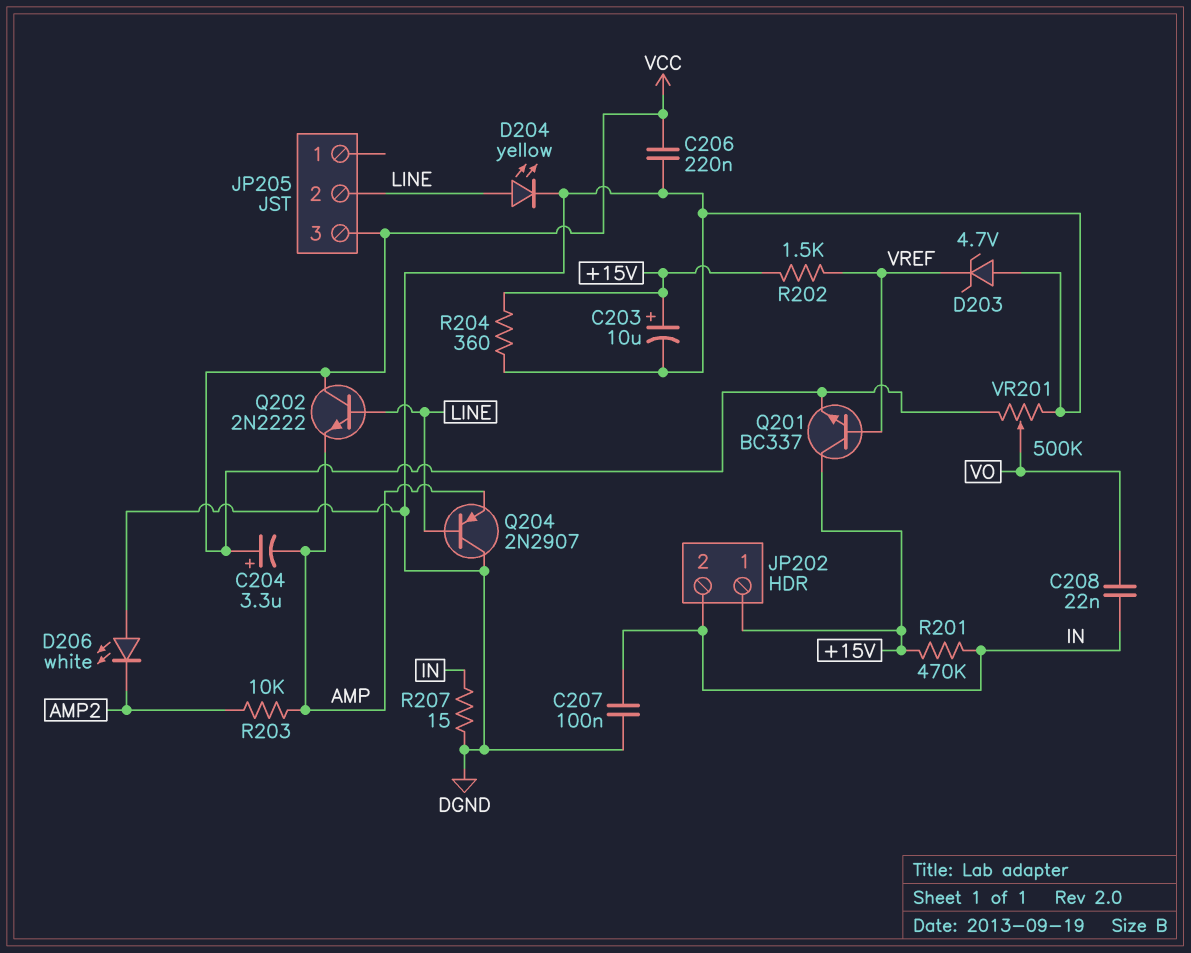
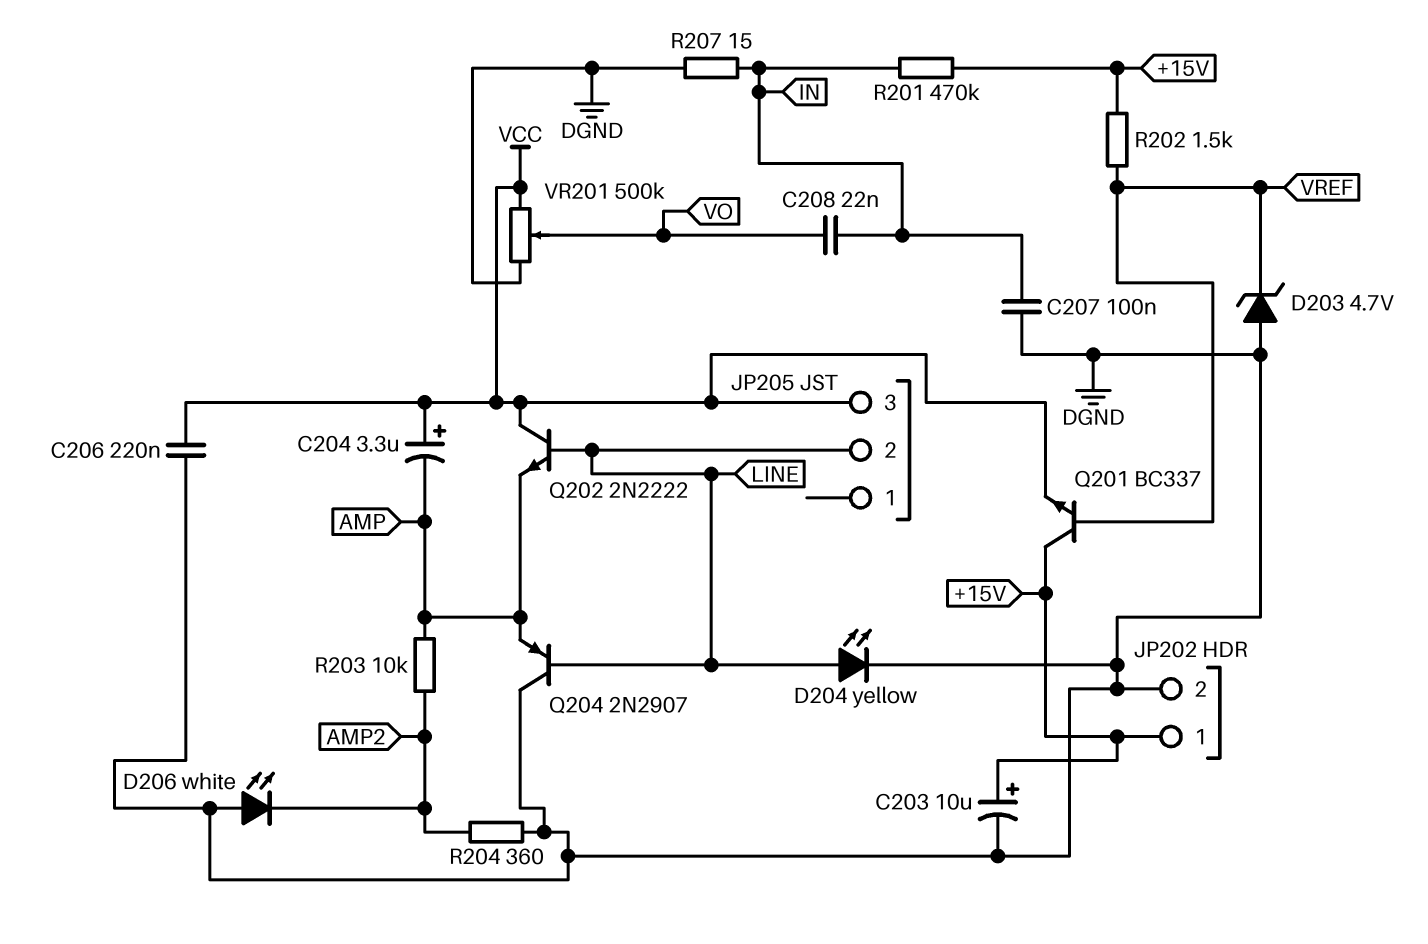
JP202 pin 2: IN -> DGND
R204: 360 (+15V, DGND) -> 360 (AMP2, DGND)

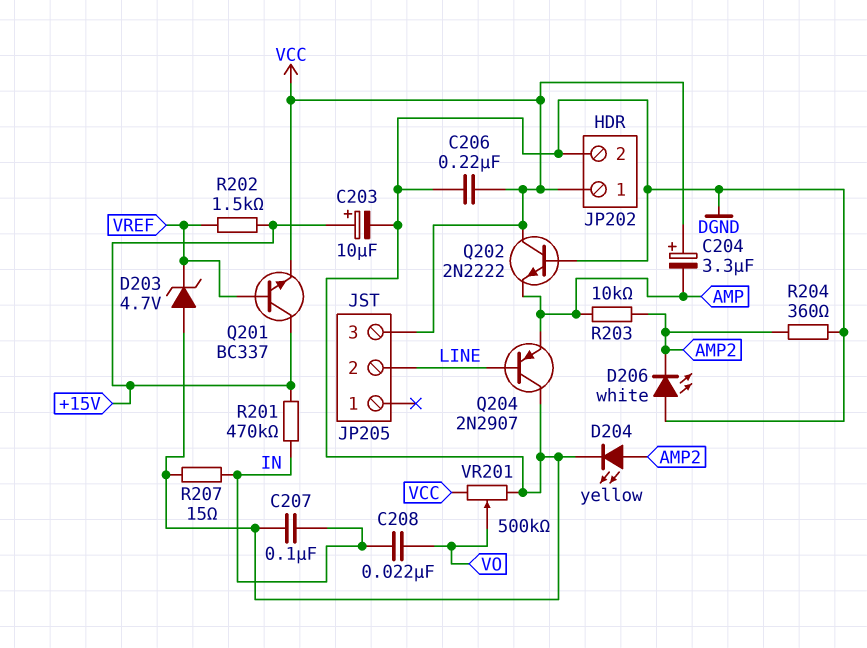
D204: LED yellow (A LINE, K DGND) -> LED yellow (A AMP2, K DGND)
JP202 pin 1: +15V -> VCC
Q202: NPN 2N2222 (B LINE, C VCC, E AMP) -> NPN 2N2222 (B DGND, C VCC, E AMP)

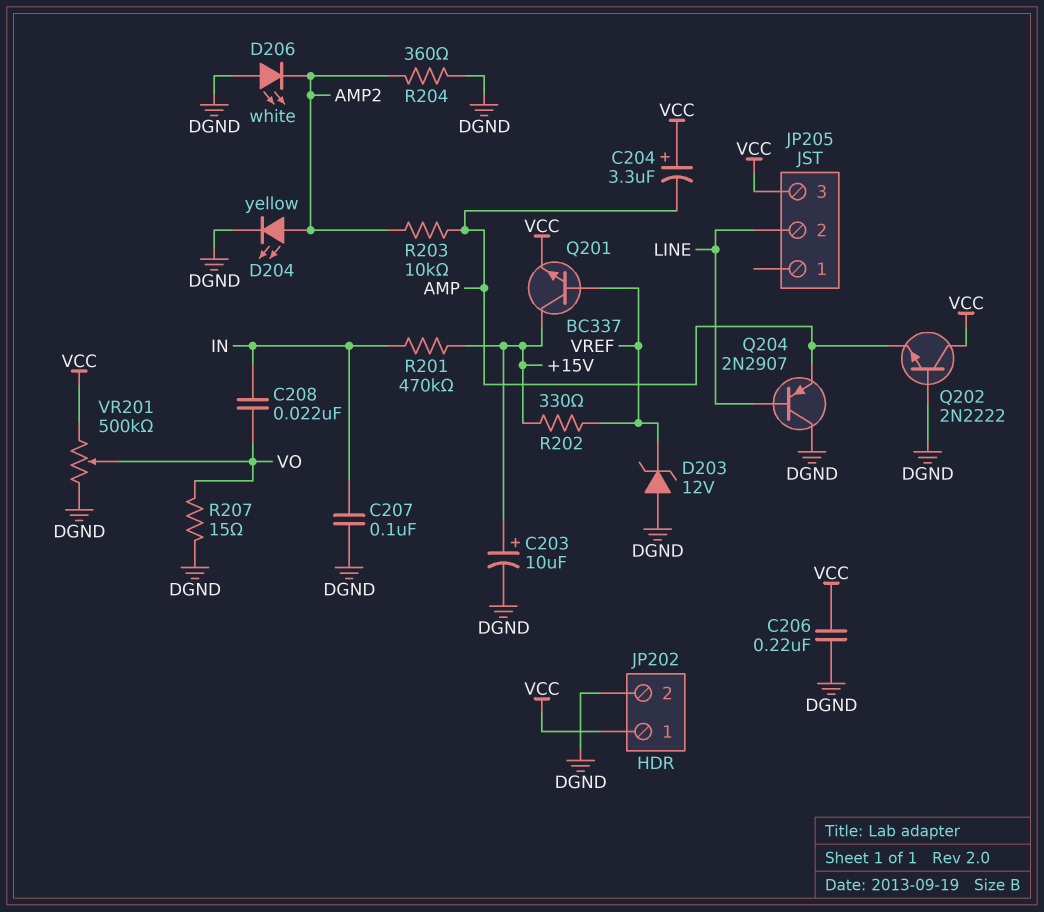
D203: zener 4.7V (A DGND, K VREF) -> zener 12V (A DGND, K VREF)
R202: 1.5k (+15V, VREF) -> 330 (+15V, VREF)
R207: 15 (DGND, IN) -> 15 (DGND, VO)

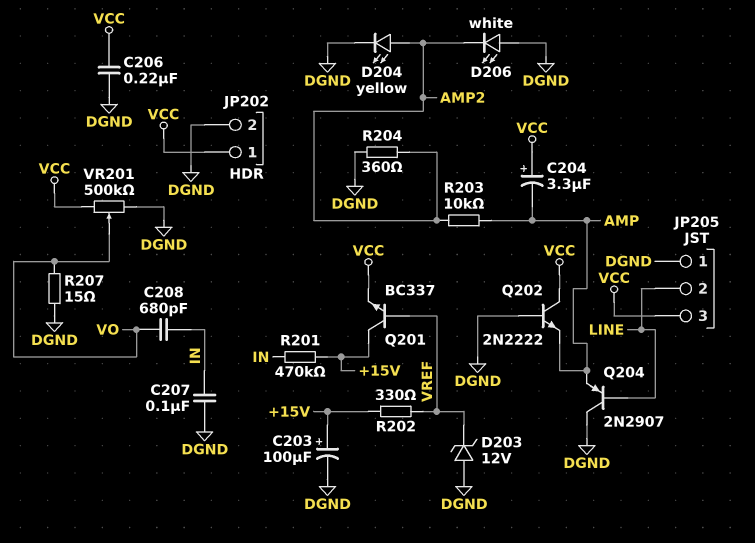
C203: 10uF (plus +15V, minus DGND) -> 100uF (plus +15V, minus DGND)
C208: 22nF (IN, VO) -> 680pF (IN, VO)
JP205 pin 1: none -> DGND

